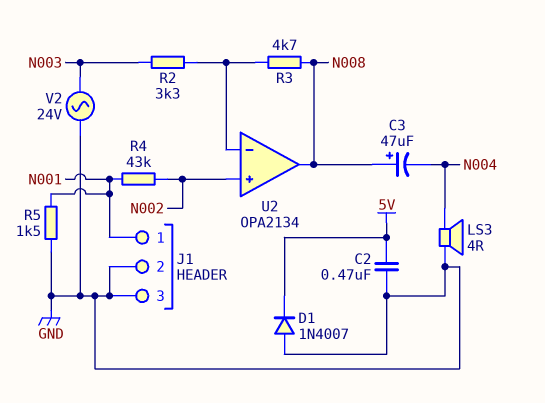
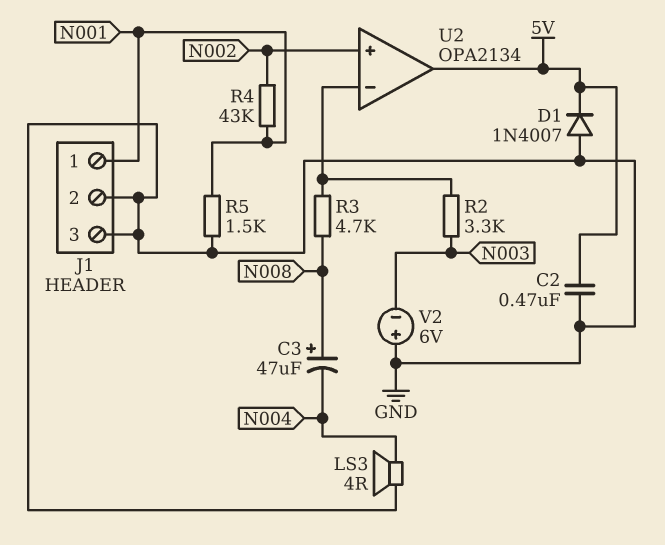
U2 pin out: N008 -> 5V
V2: AC 24V (GND, N003) -> 6V (plus GND, minus N003)

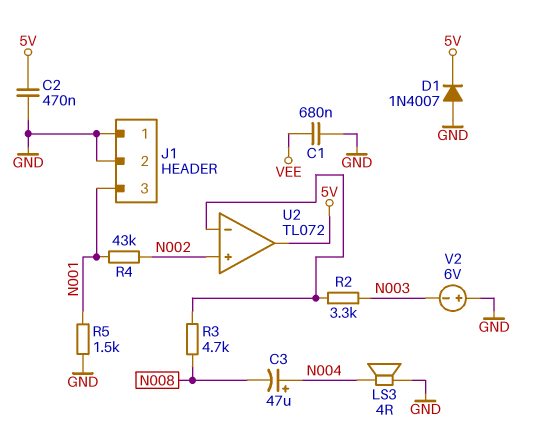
C1: none -> 680nF (GND, VEE)
C3: 47uF (plus N008, minus N004) -> 47uF (plus N004, minus N008)
J1 pin 1: N001 -> GND
J1 pin 3: GND -> N001
U2: OPA2134 -> TL072

